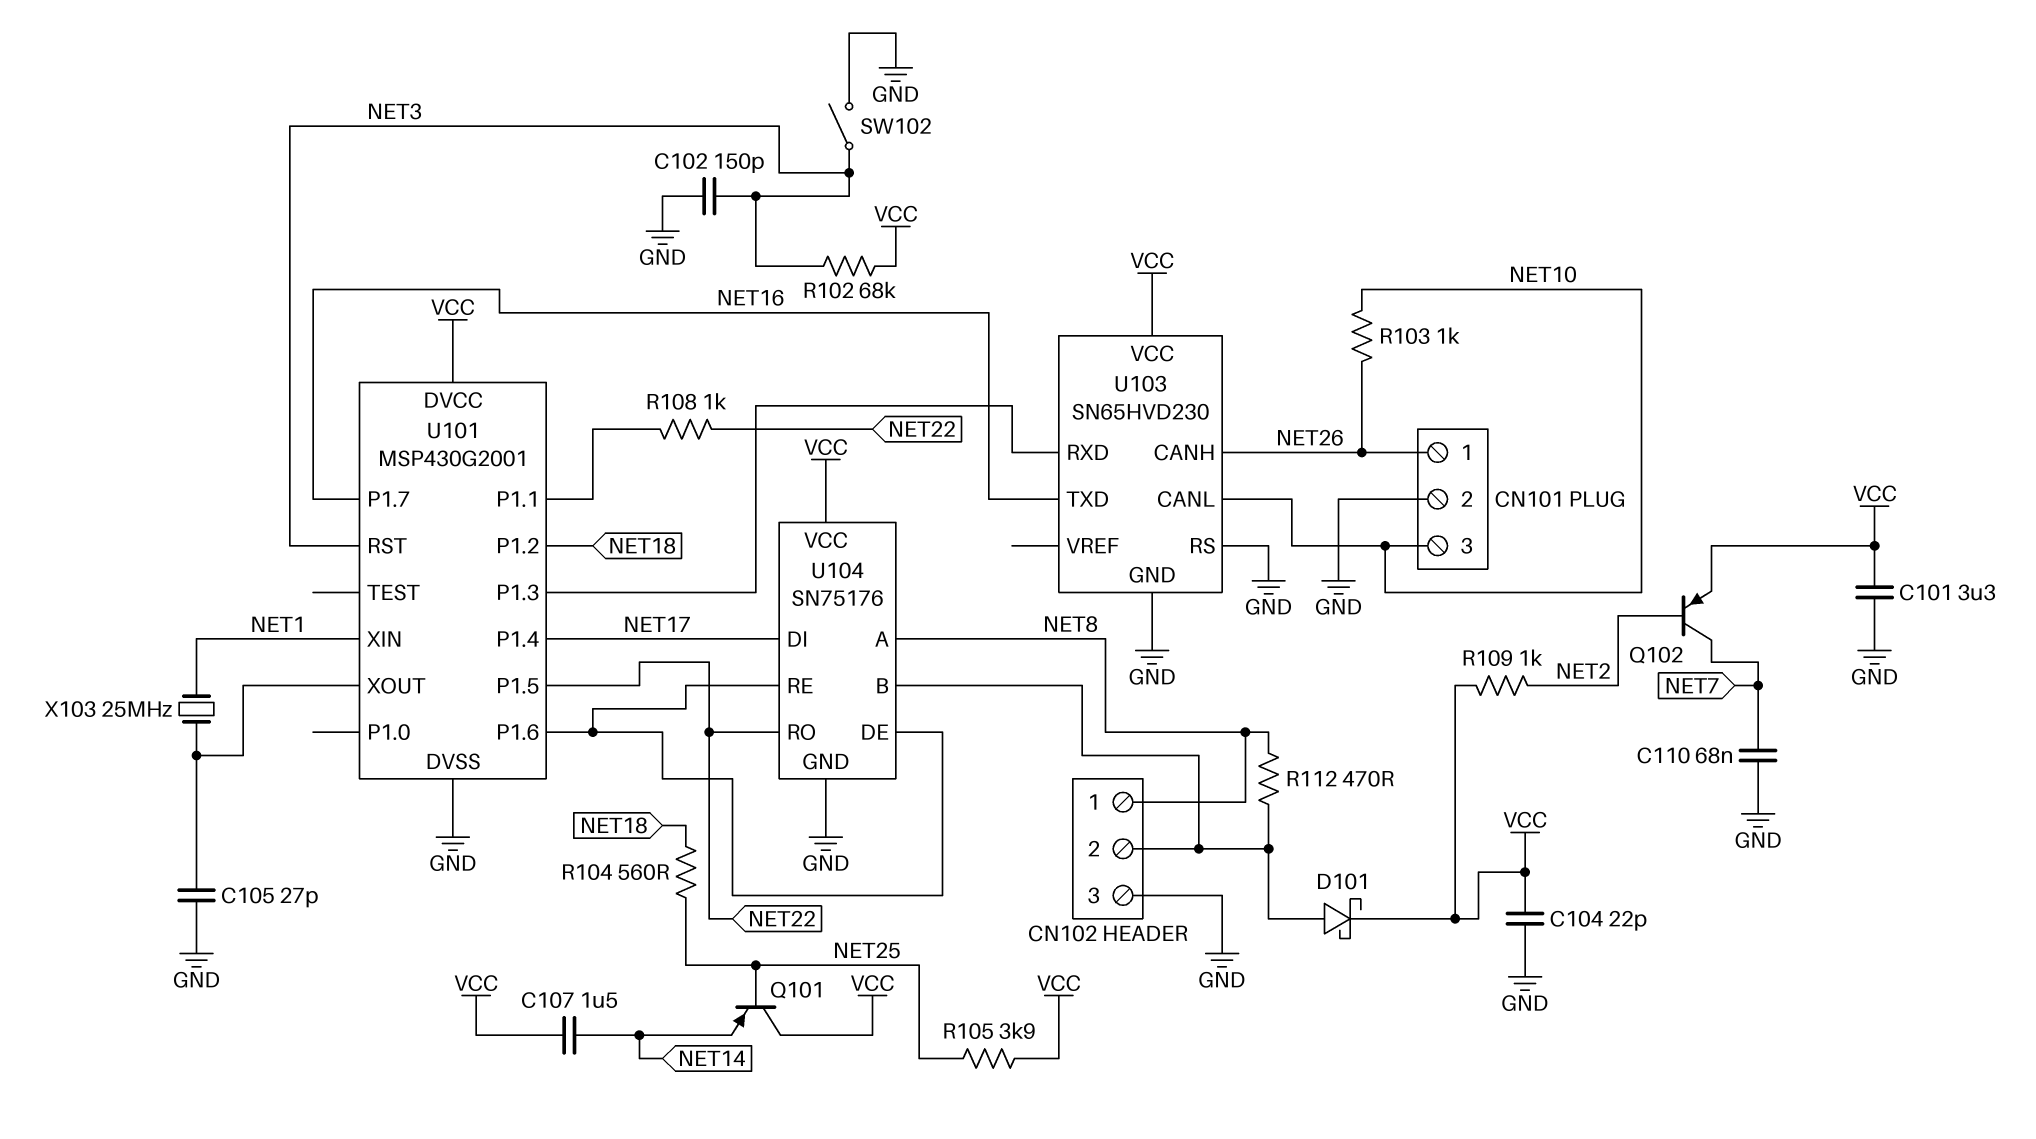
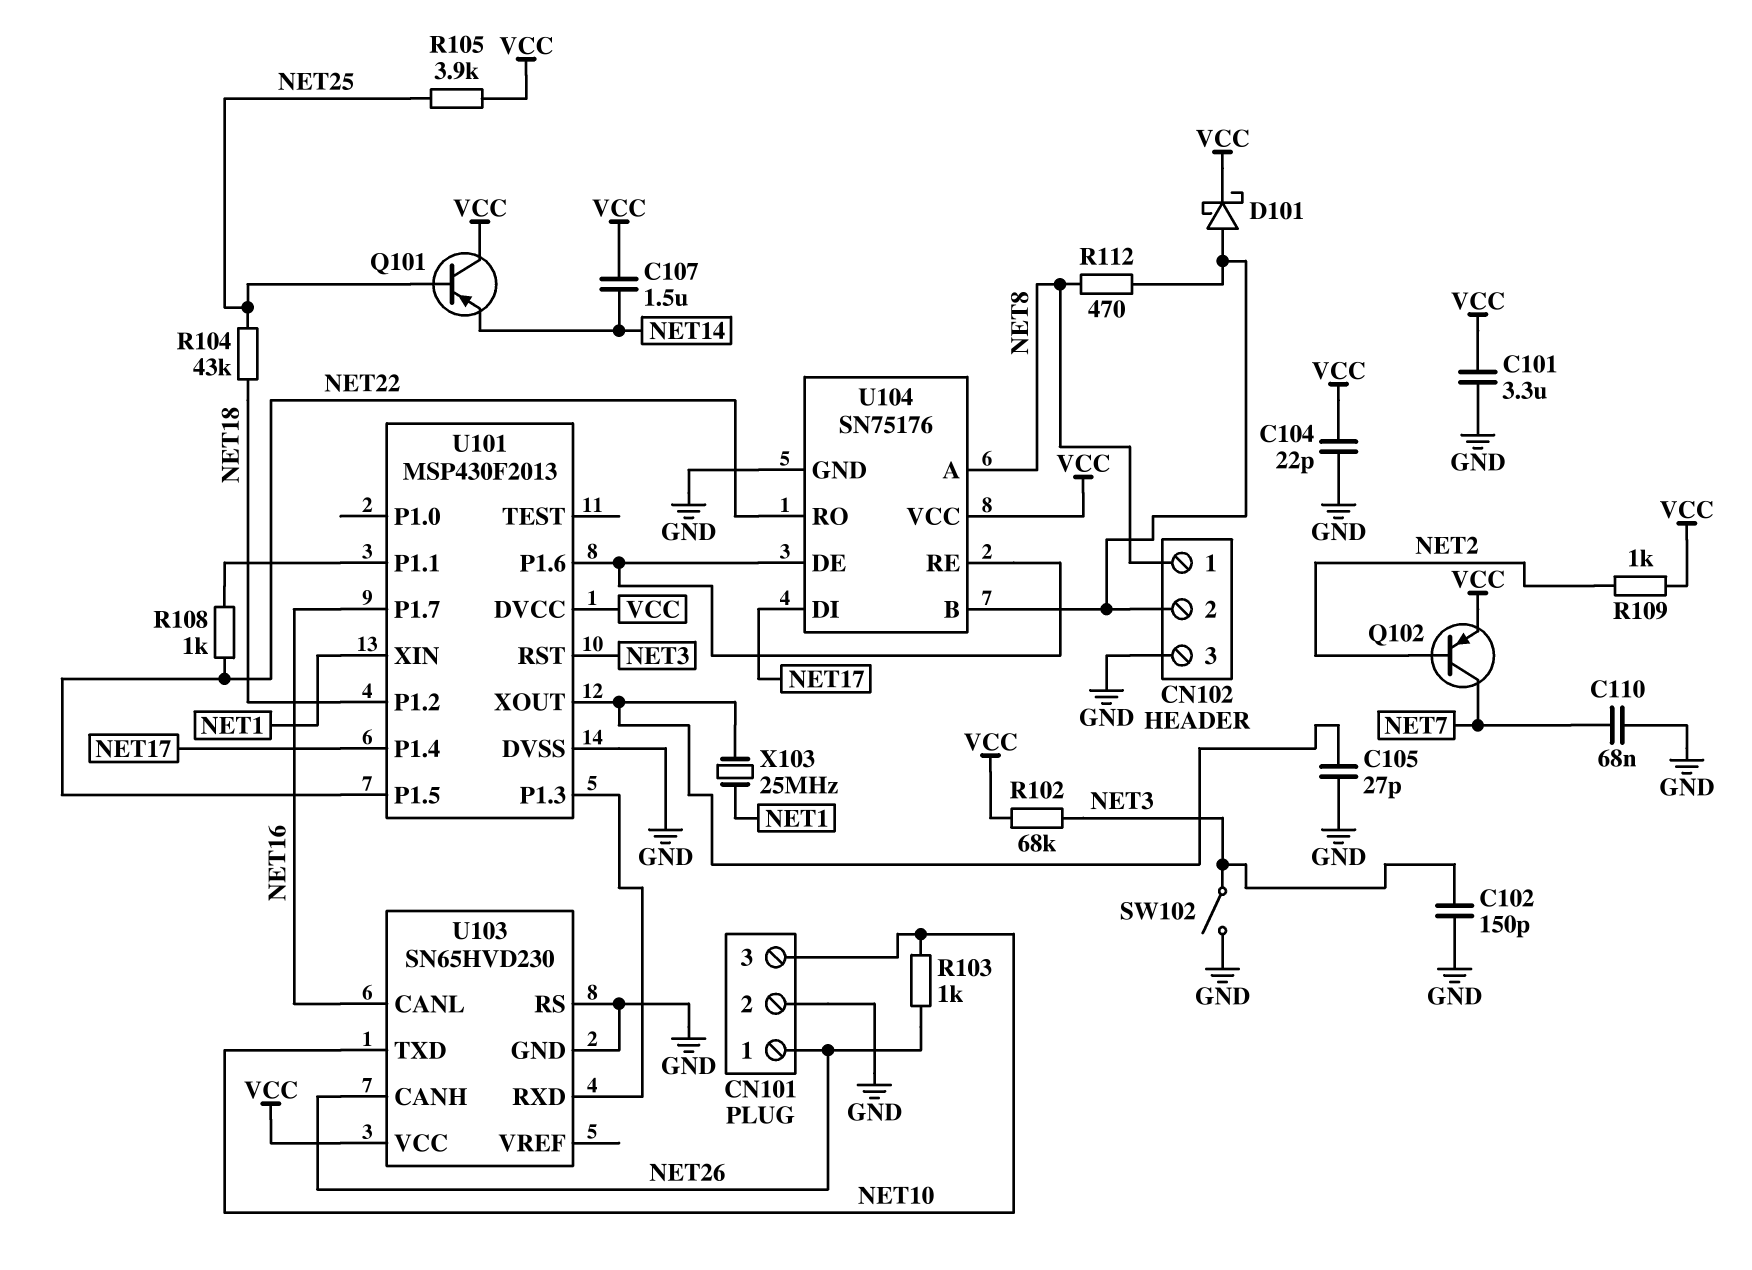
R104: 560 (NET18, NET25) -> 43k (NET18, NET25)
U101: MSP430G2001 -> MSP430F2013
U103 pin CANL: NET10 -> NET16
U103 pin TXD: NET16 -> NET10

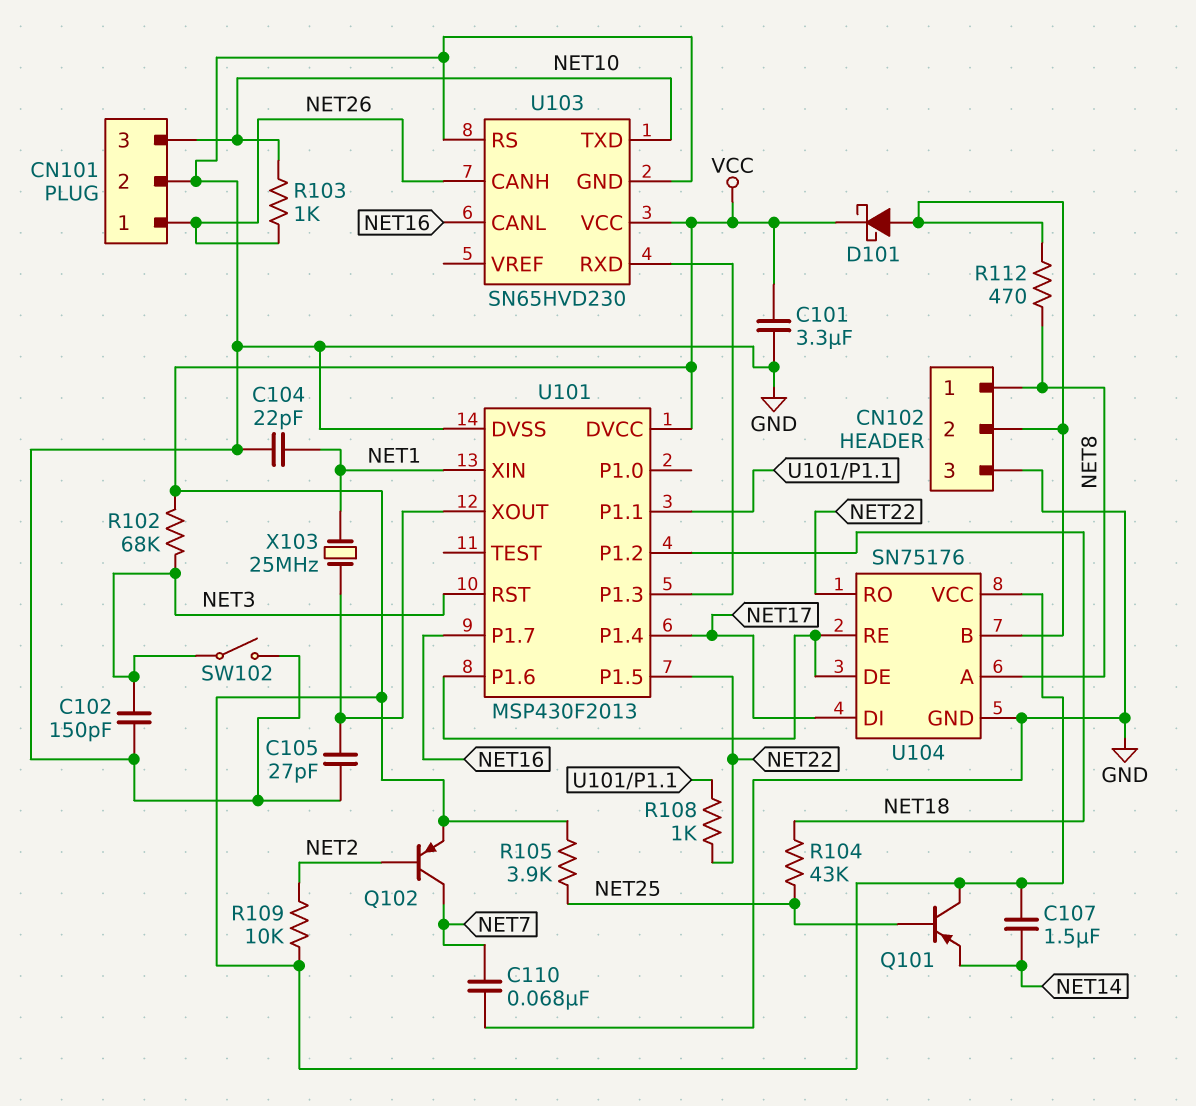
C104: 22pF (GND, VCC) -> 22pF (GND, NET1)
R109: 1k (NET2, VCC) -> 10k (NET2, VCC)

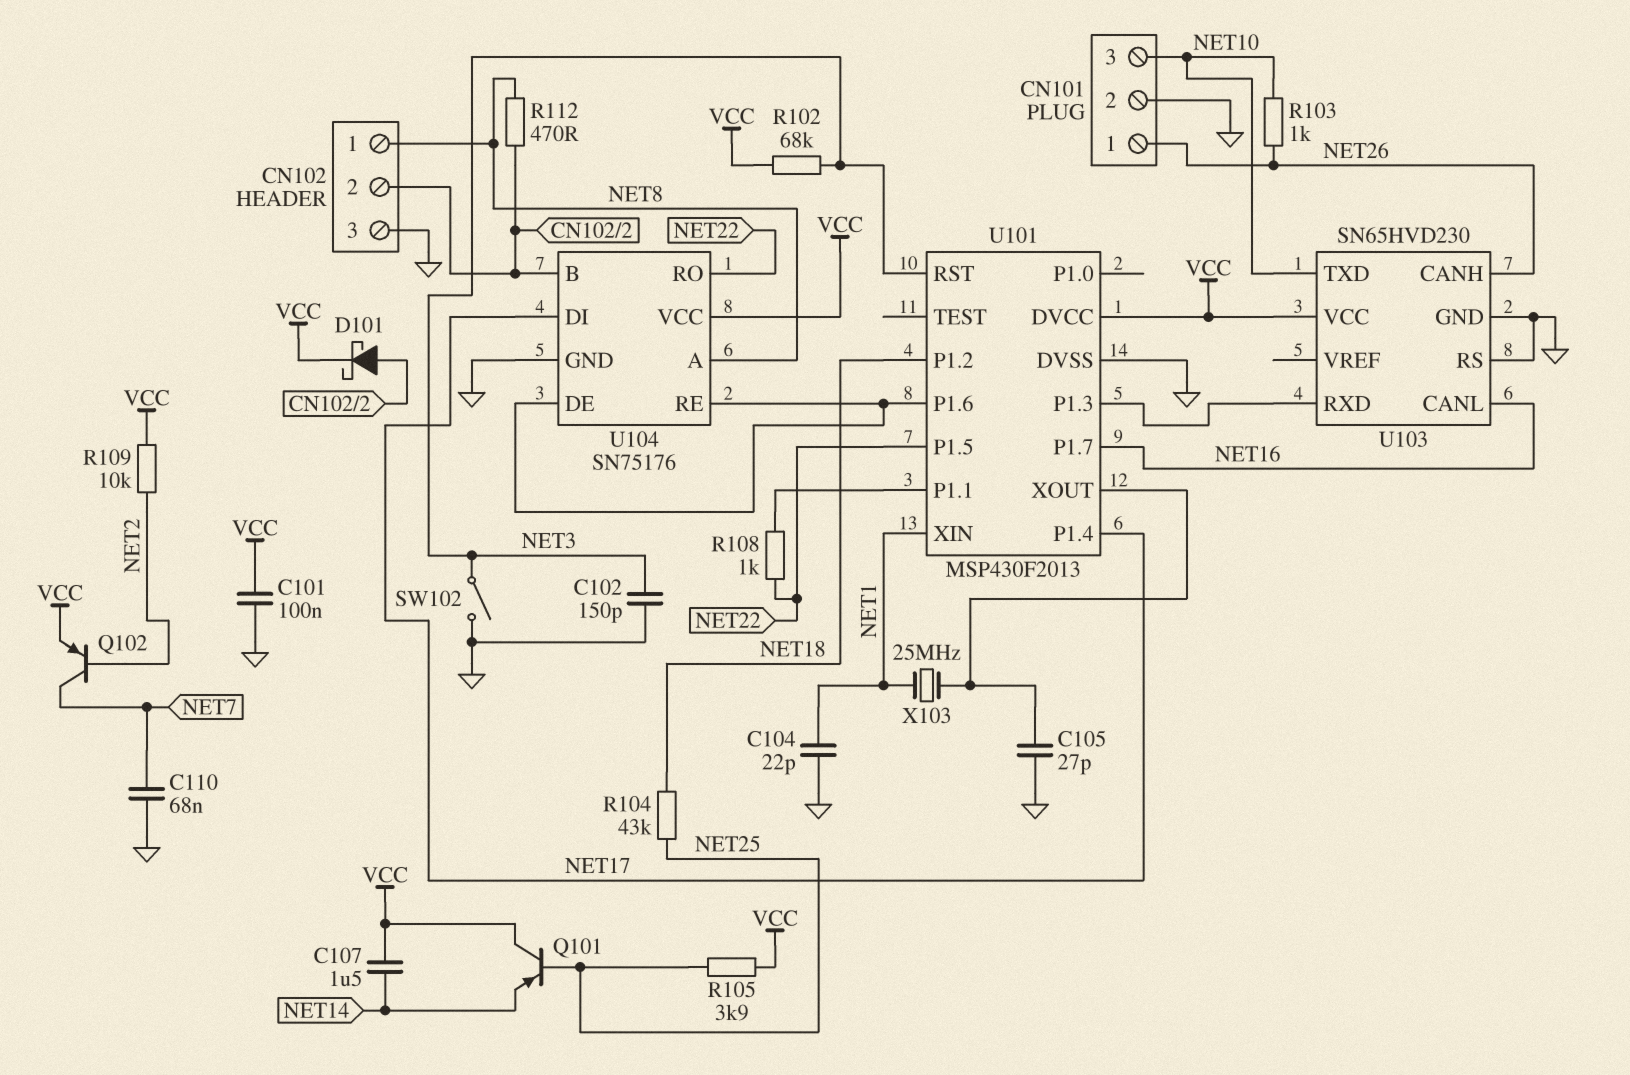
C101: 3.3uF (GND, VCC) -> 100nF (GND, VCC)

